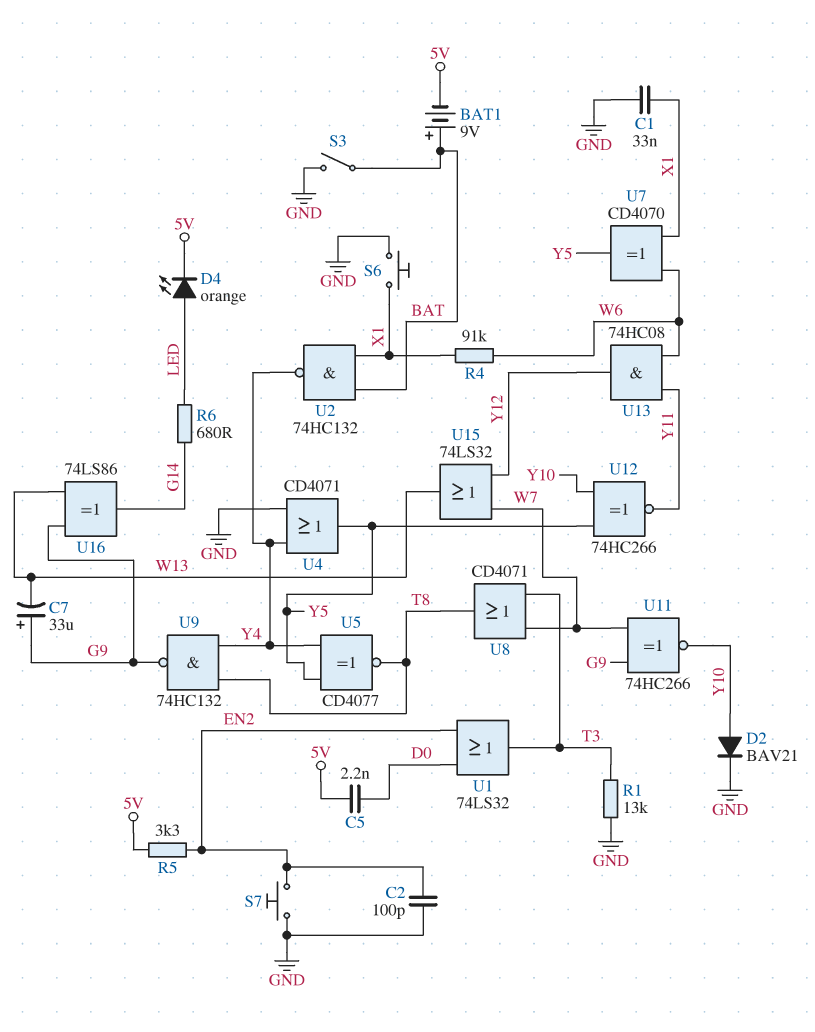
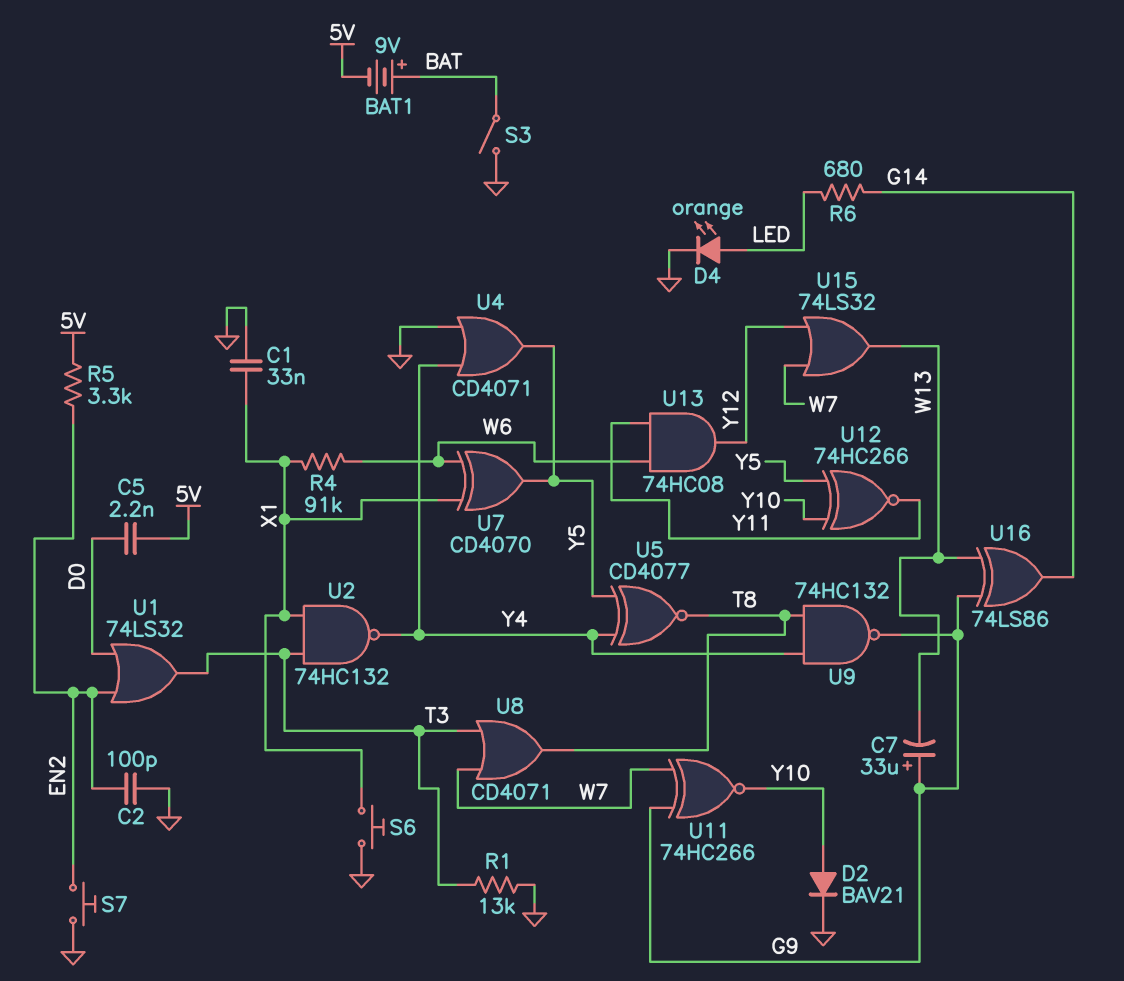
D4: LED orange (A LED, K 5V) -> LED orange (A LED, K GND)
U2: NAND 74HC132 (in BAT, in X1, out Y4) -> NAND 74HC132 (in T3, in X1, out Y4)

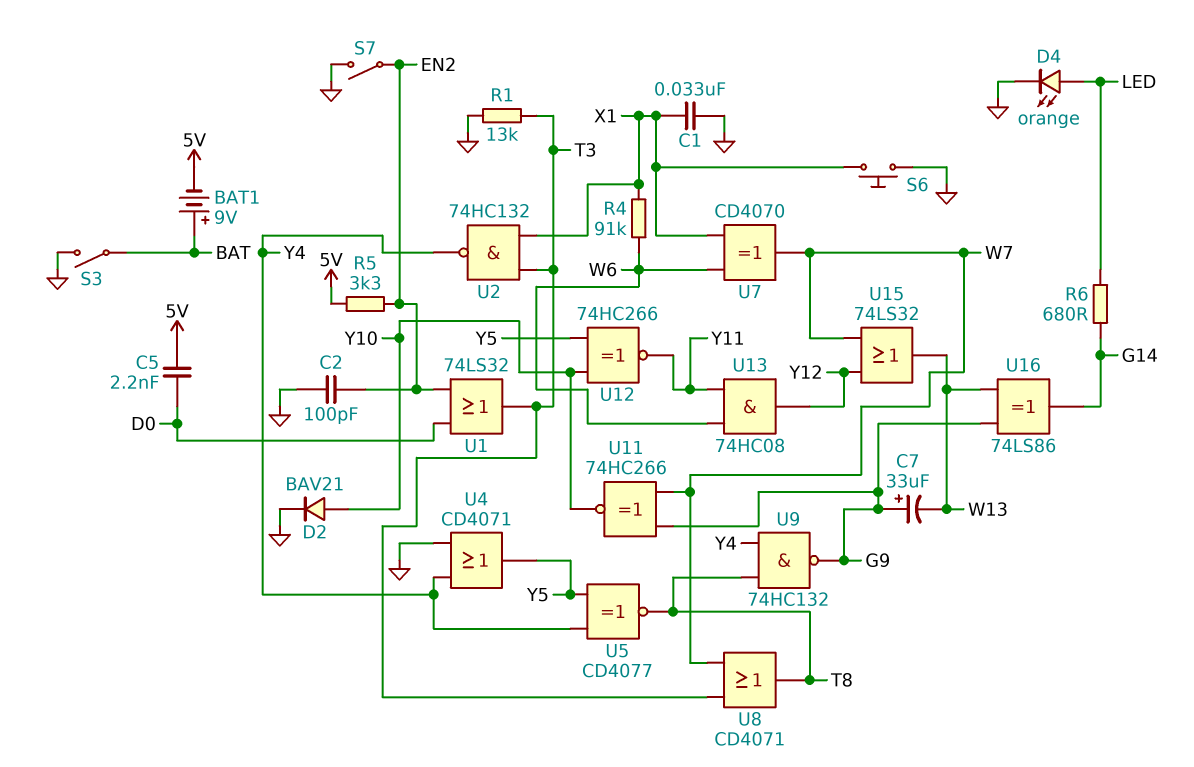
S7: button (EN2, GND) -> switch (EN2, GND)
U7: XOR CD4070 (in W6, in X1, out Y5) -> XOR CD4070 (in W6, in X1, out W7)

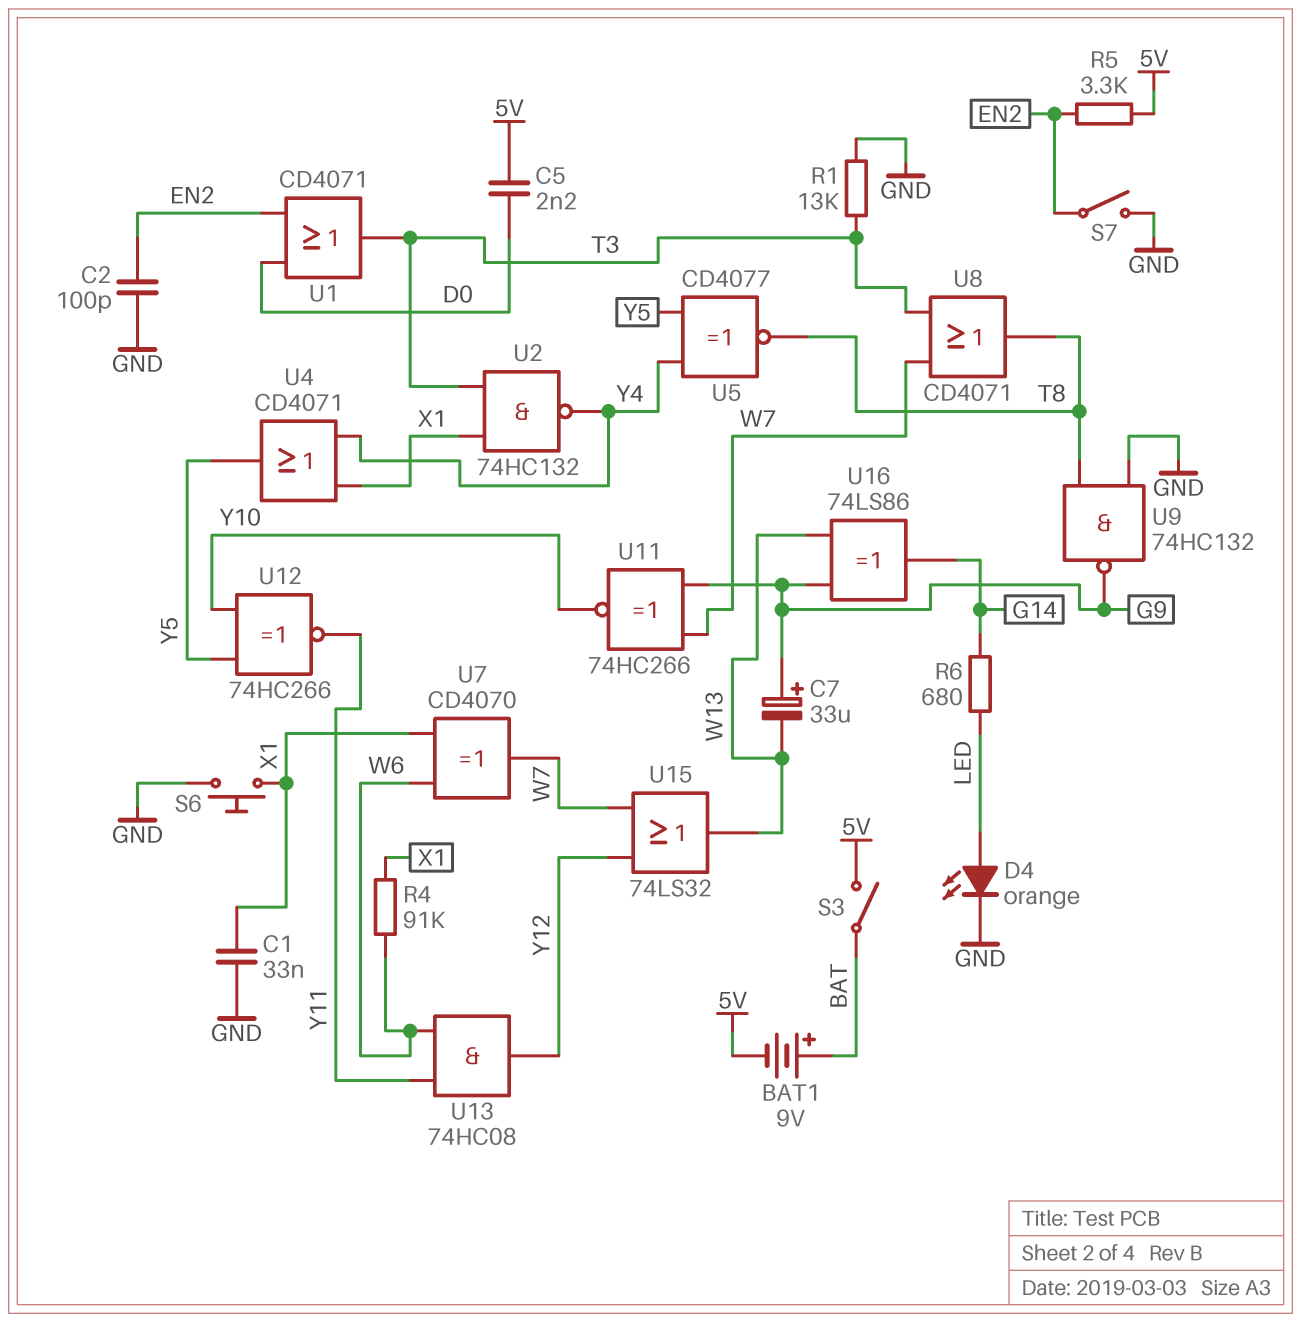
D2: diode BAV21 (A Y10, K GND) -> none
S3: switch (BAT, GND) -> switch (5V, BAT)
U1: OR 74LS32 (in D0, in EN2, out T3) -> OR CD4071 (in D0, in EN2, out T3)
U4: OR CD4071 (in GND, in Y4, out Y5) -> OR CD4071 (in X1, in Y4, out Y5)
U9: NAND 74HC132 (in T8, in Y4, out G9) -> NAND 74HC132 (in GND, in T8, out G9)

